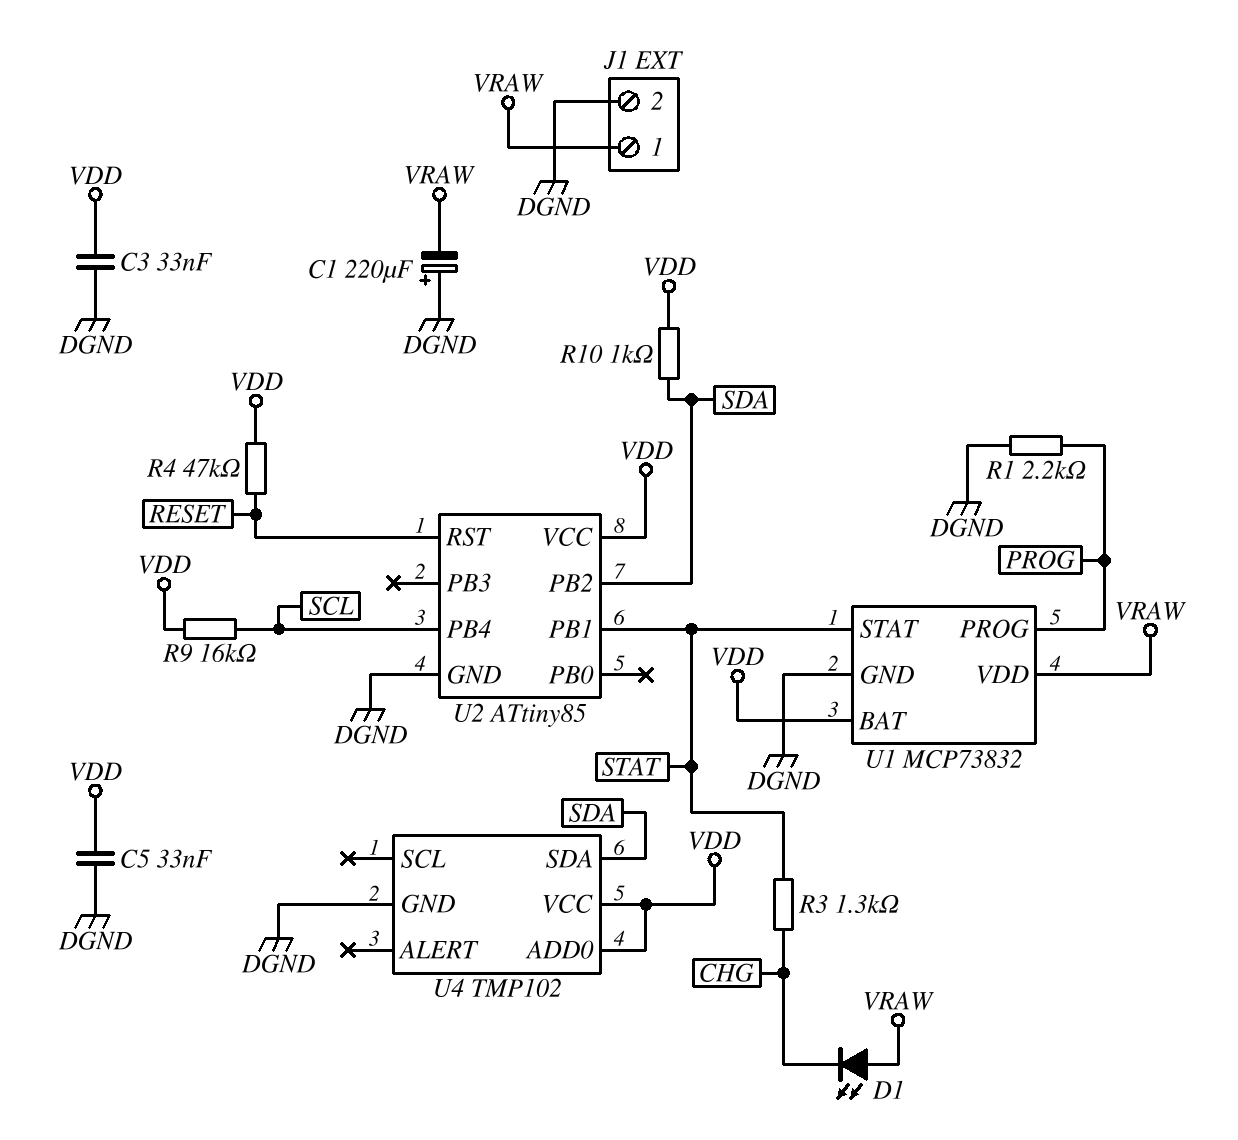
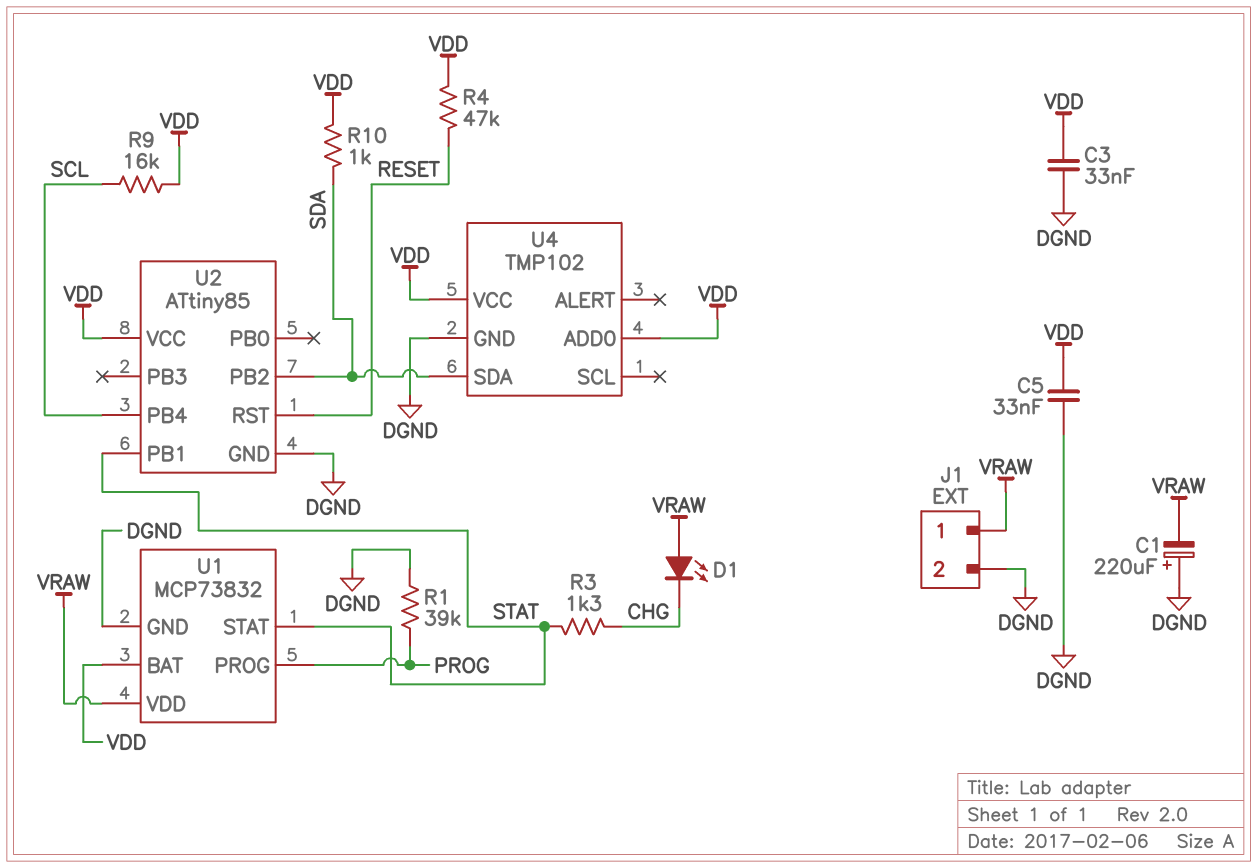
R1: 2.2k (DGND, PROG) -> 39k (DGND, PROG)

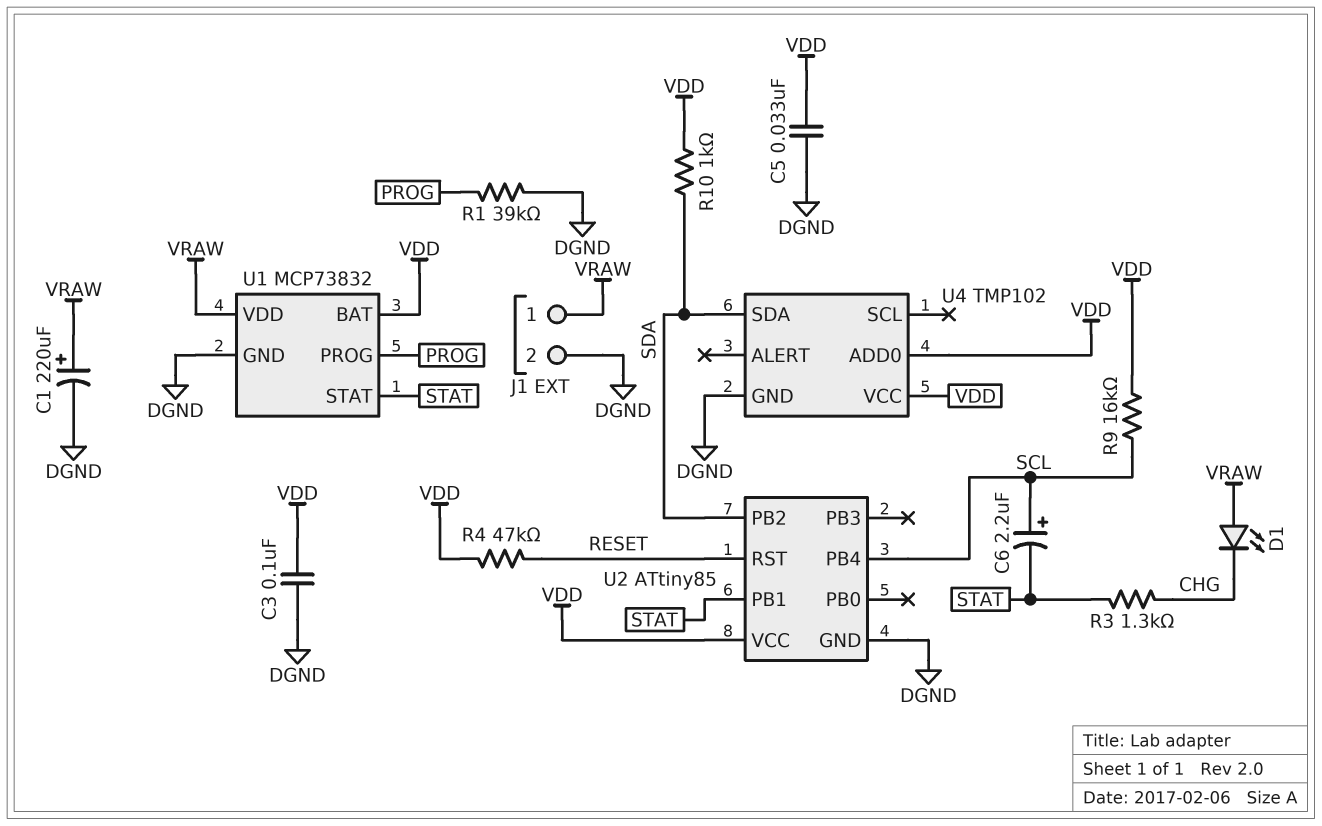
C1: 220uF (plus DGND, minus VRAW) -> 220uF (plus VRAW, minus DGND)
C3: 33nF (DGND, VDD) -> 100nF (DGND, VDD)
C6: none -> 2.2uF (plus SCL, minus STAT)

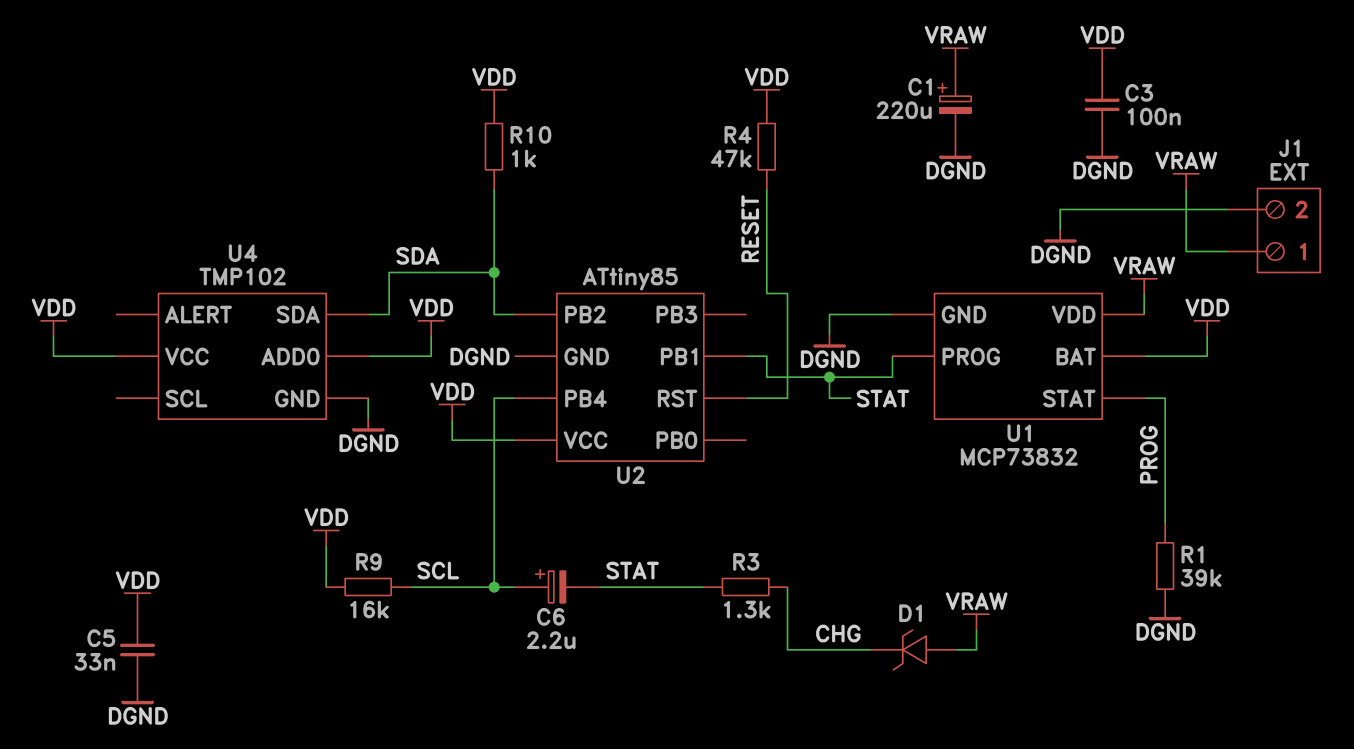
D1: LED (A VRAW, K CHG) -> zener (A VRAW, K CHG)
U1 pin PROG: PROG -> STAT
U1 pin STAT: STAT -> PROG

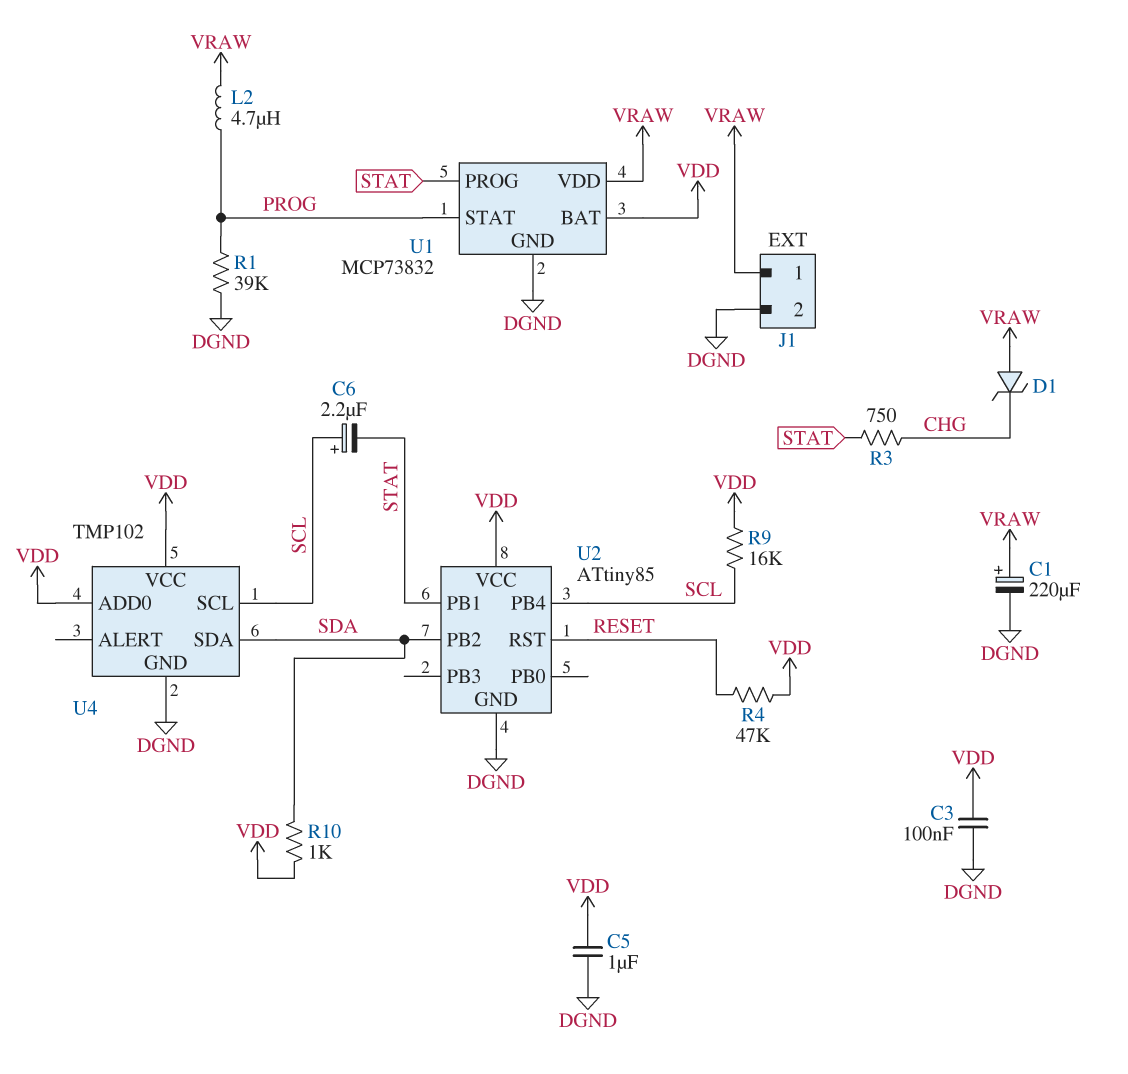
C5: 33nF (DGND, VDD) -> 1uF (DGND, VDD)
L2: none -> 4.7uH (PROG, VRAW)
R3: 1.3k (CHG, STAT) -> 750 (CHG, STAT)
U4 pin SCL: none -> SCL

